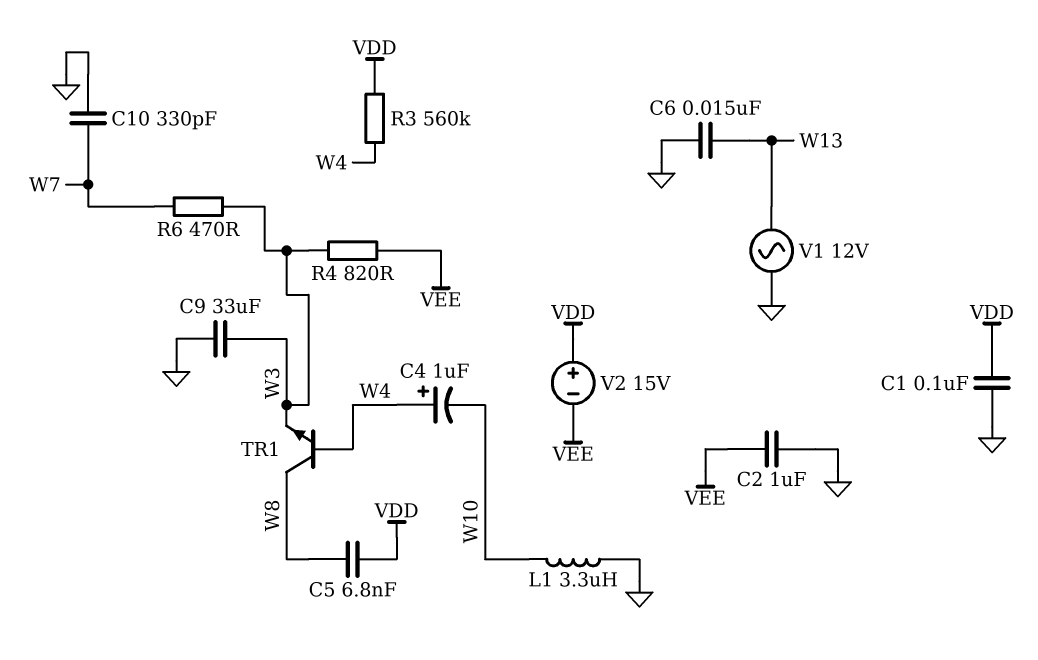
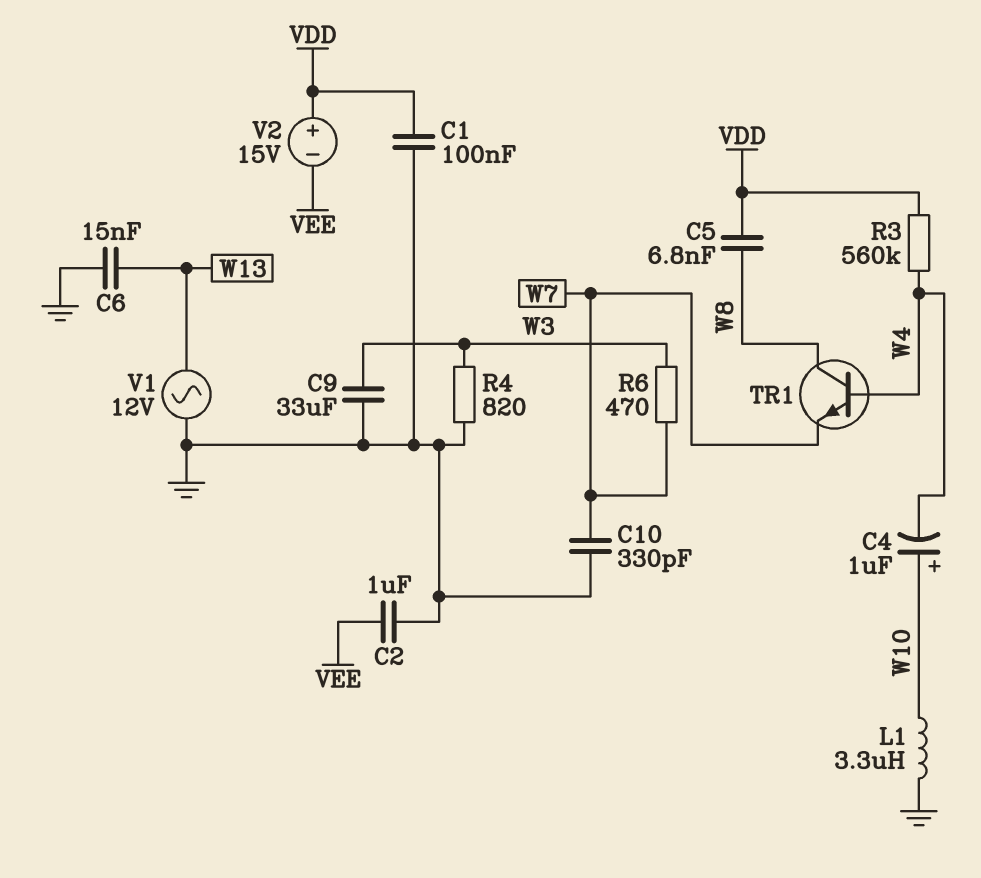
C4: 1uF (plus W4, minus W10) -> 1uF (plus W10, minus W4)
R4: 820 (VEE, W3) -> 820 (GND, W3)
TR1: NPN (B W4, C W8, E W3) -> NPN (B W4, C W8, E W7)

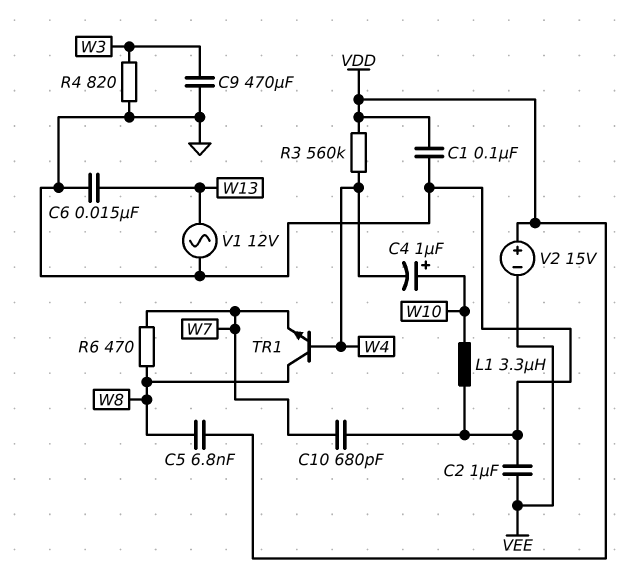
C9: 33uF (GND, W3) -> 470uF (GND, W3)
C10: 330pF (GND, W7) -> 680pF (GND, W7)
R6: 470 (W3, W7) -> 470 (W7, W8)

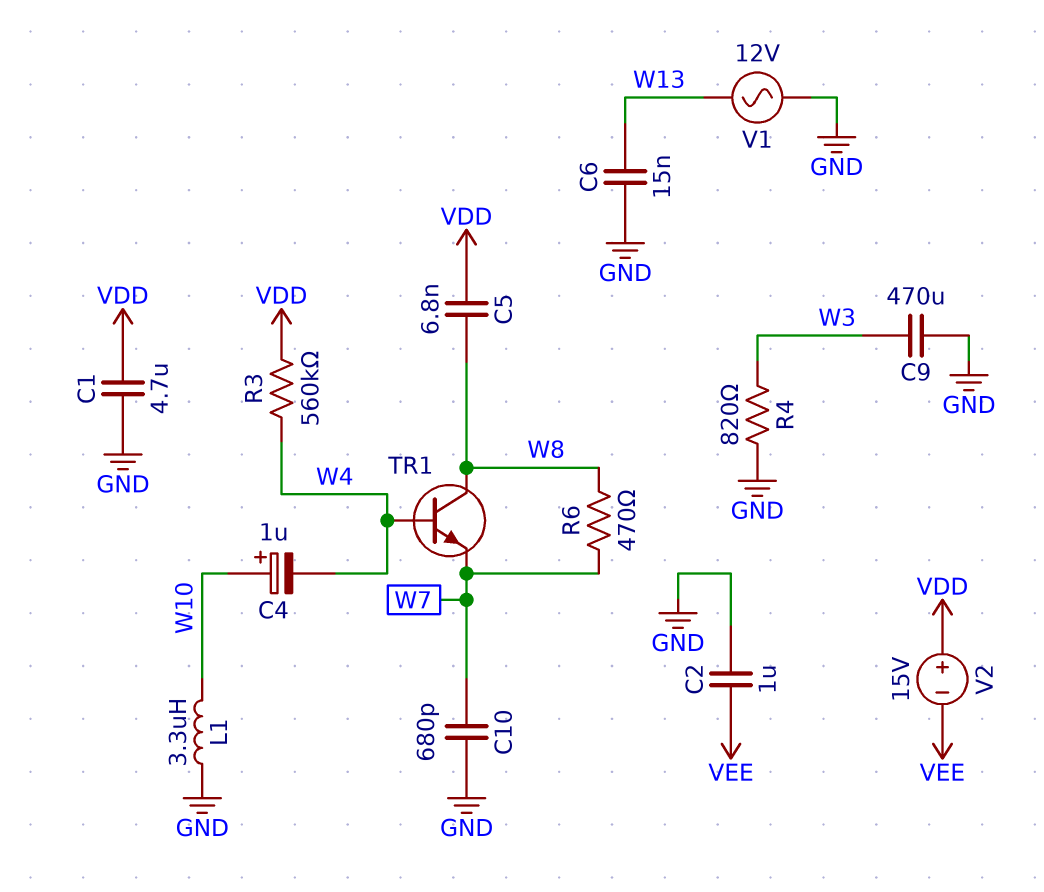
C1: 100nF (GND, VDD) -> 4.7uF (GND, VDD)

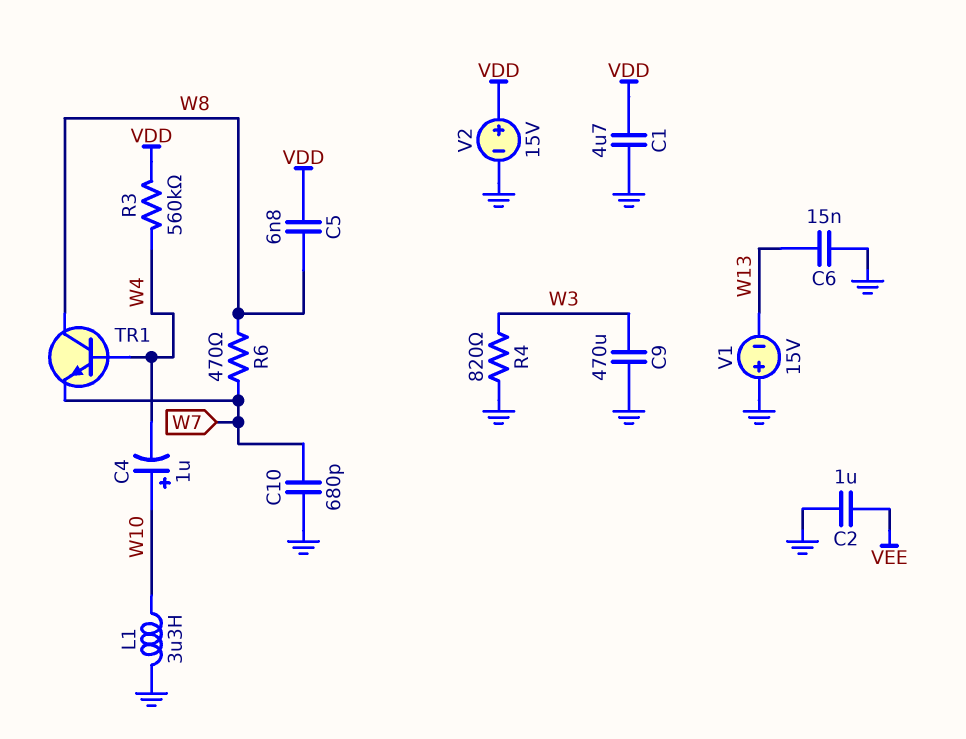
V1: AC 12V (GND, W13) -> 15V (plus GND, minus W13)
V2: 15V (plus VDD, minus VEE) -> 15V (plus VDD, minus GND)

